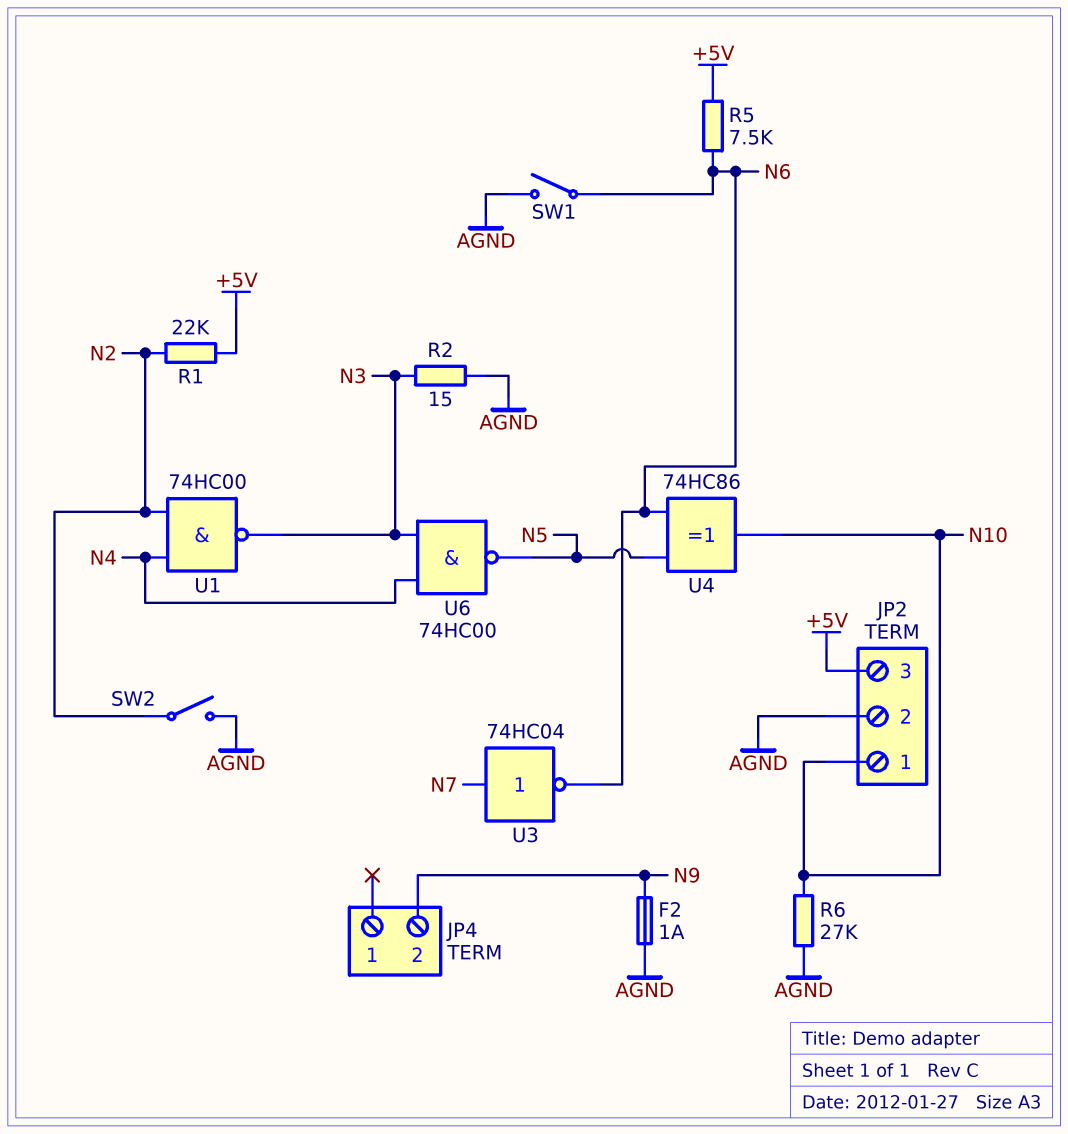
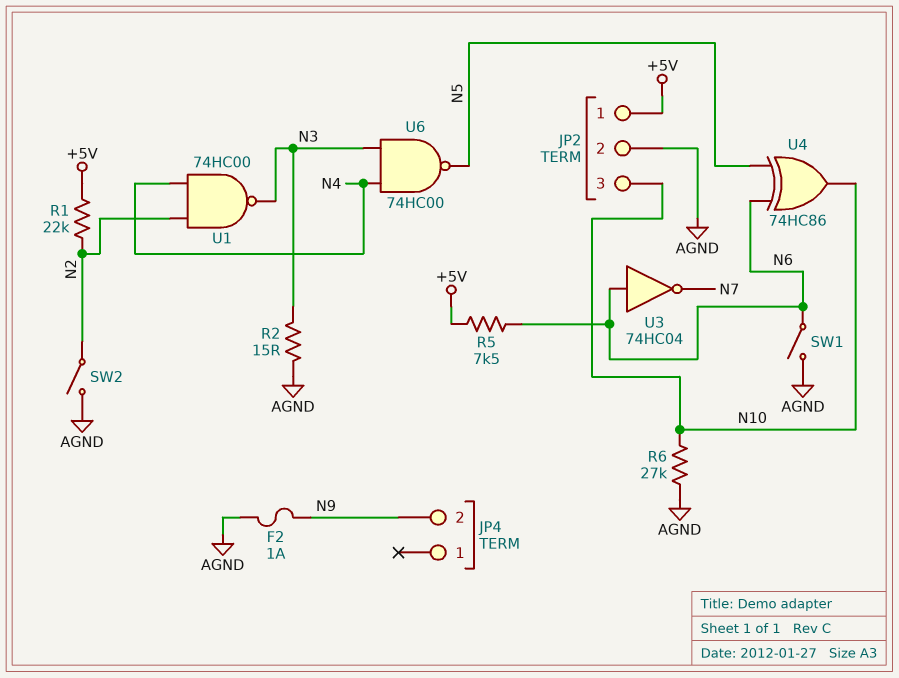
JP2 pin 1: N10 -> +5V
JP2 pin 3: +5V -> N10
U3: NOT 74HC04 (in N7, out N6) -> NOT 74HC04 (in N6, out N7)

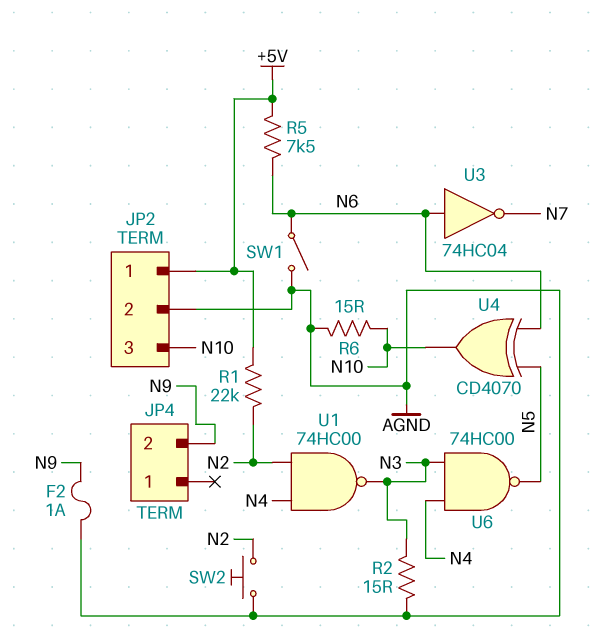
R6: 27k (AGND, N10) -> 15 (AGND, N10)
SW2: switch (AGND, N2) -> button (AGND, N2)
U4: XOR 74HC86 (in N5, in N6, out N10) -> XOR CD4070 (in N5, in N6, out N10)

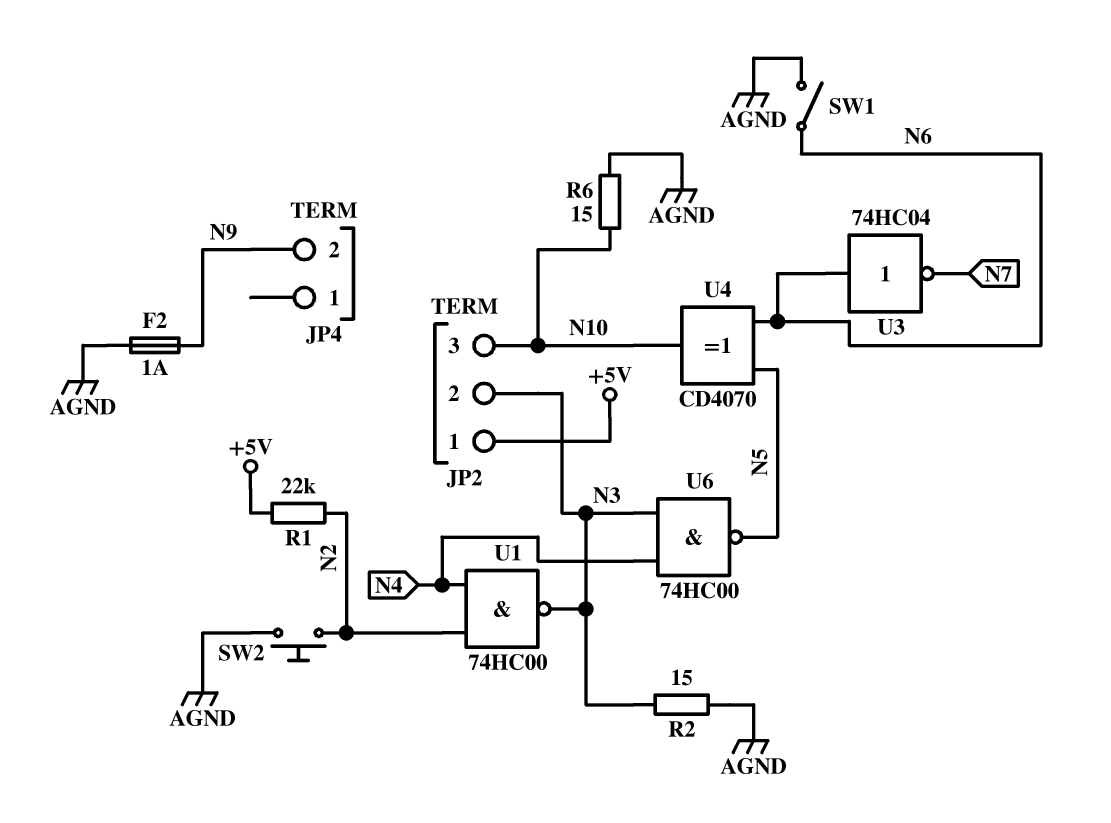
JP2 pin 2: AGND -> N3
R5: 7.5k (+5V, N6) -> none

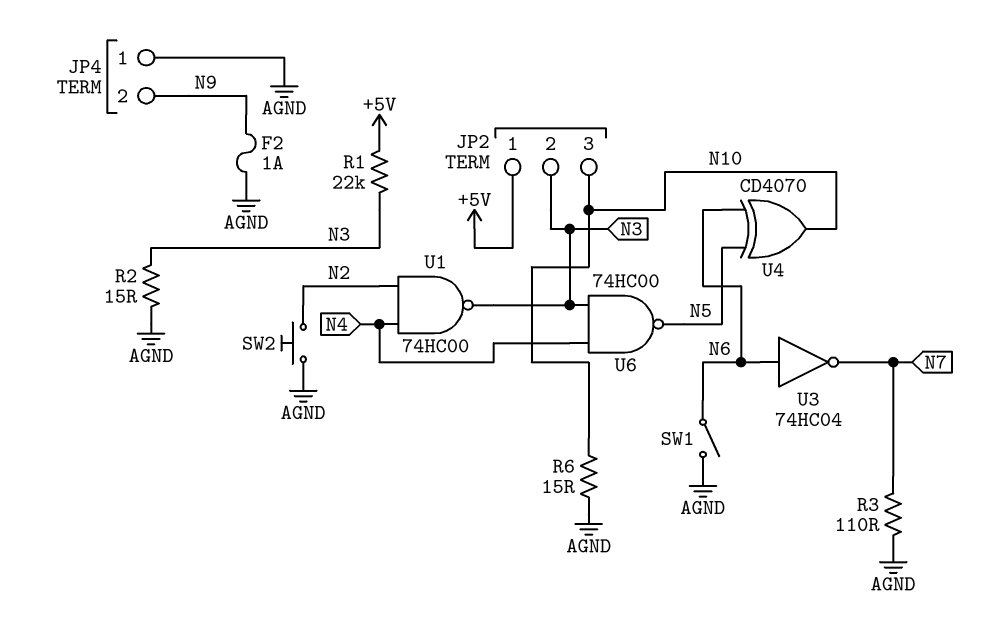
JP4 pin 1: none -> AGND
R1: 22k (+5V, N2) -> 22k (+5V, N3)
R3: none -> 110 (AGND, N7)

